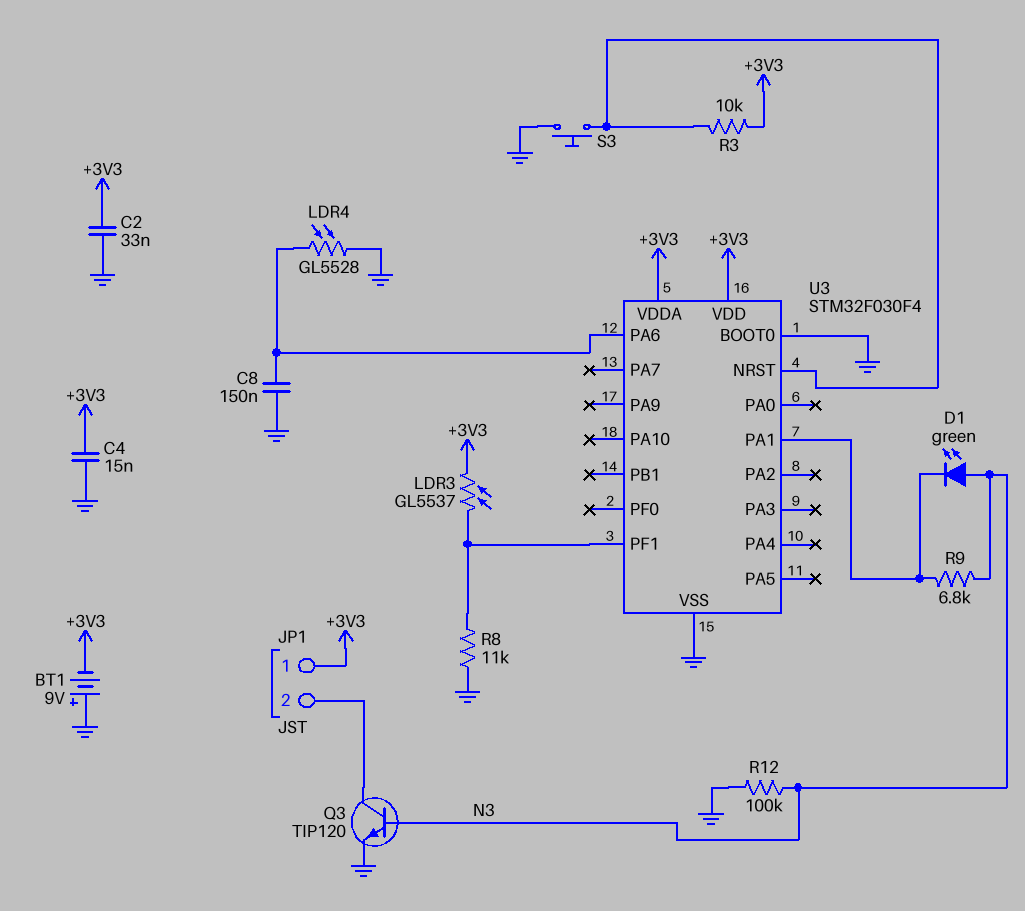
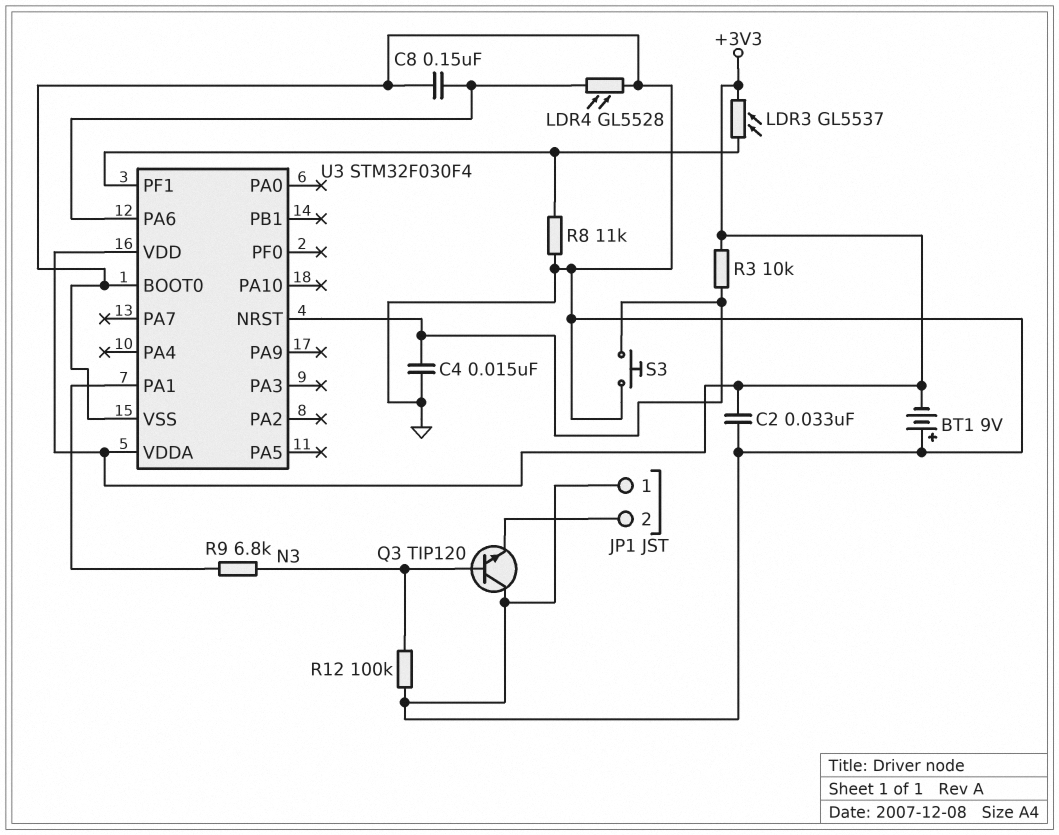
C4: 15nF (+3V3, GND) -> 15nF (GND, U3/NRST)
D1: LED green (A N3, K U3/PA1) -> none
JP1 pin 1: +3V3 -> GND
Q3: NPN TIP120 (B N3, C JP1/2, E GND) -> NPN TIP120 (B N3, C GND, E JP1/2)

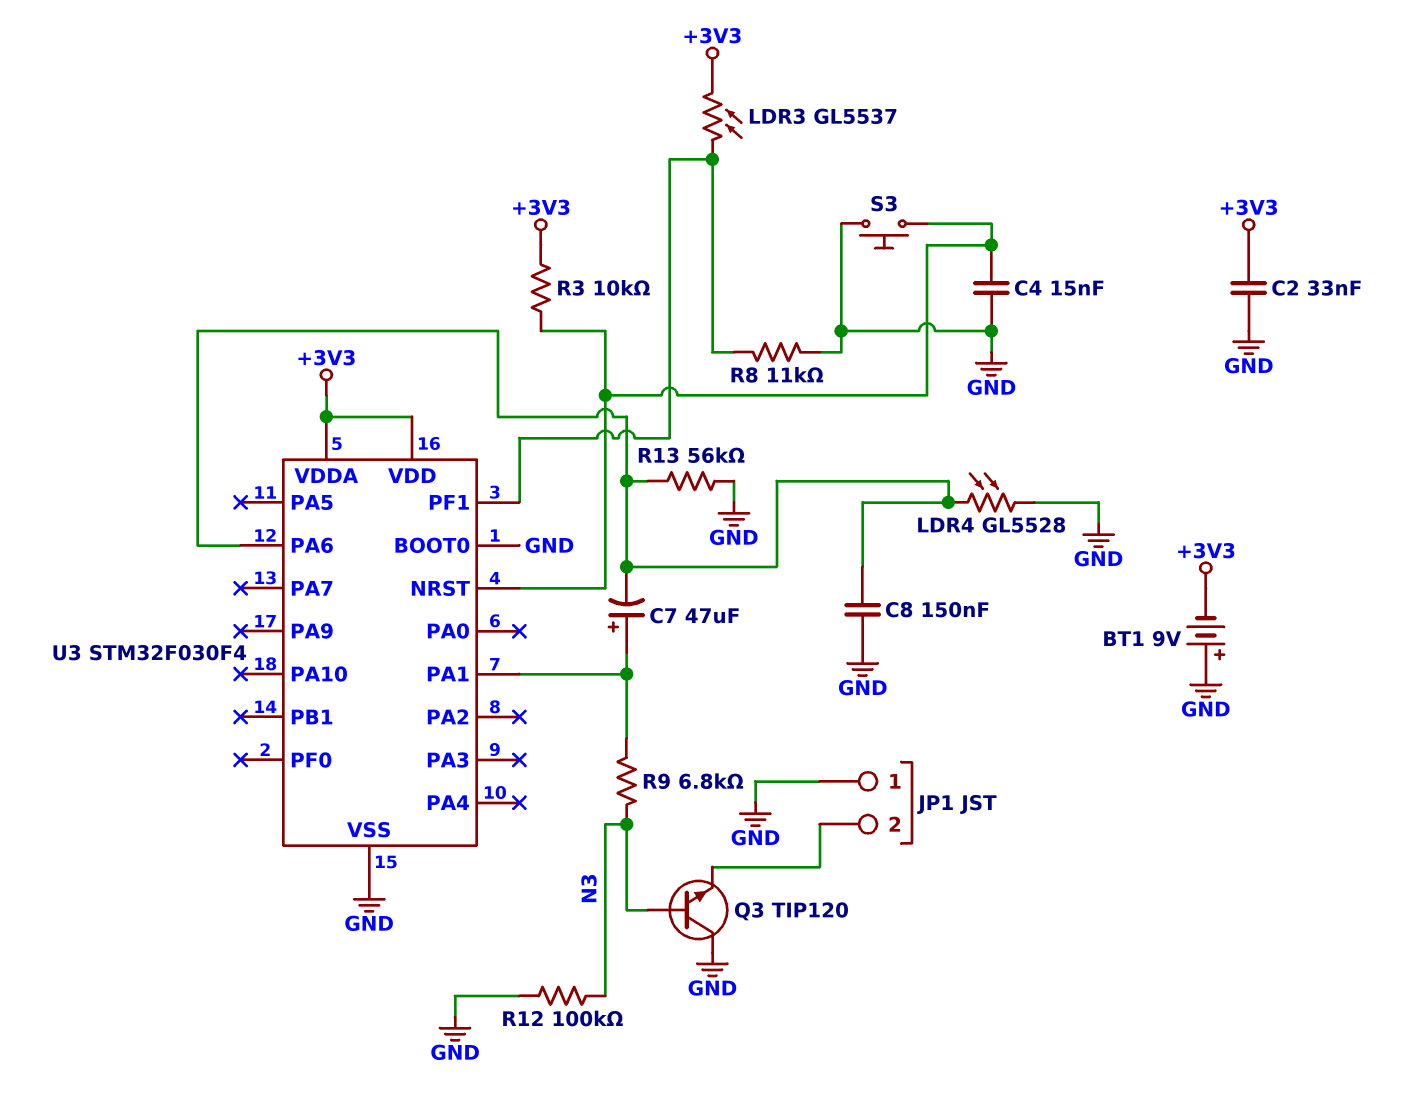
C7: none -> 47uF (plus U3/PA1, minus U3/PA6)
R13: none -> 56k (GND, U3/PA6)

